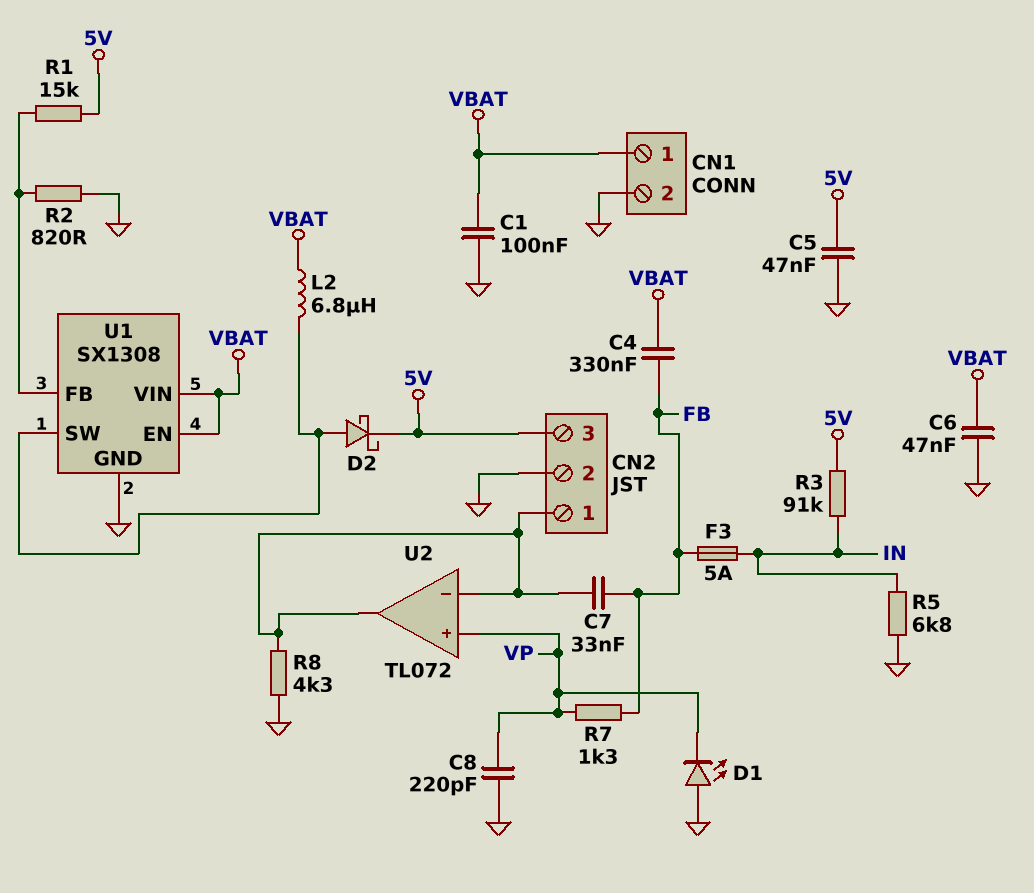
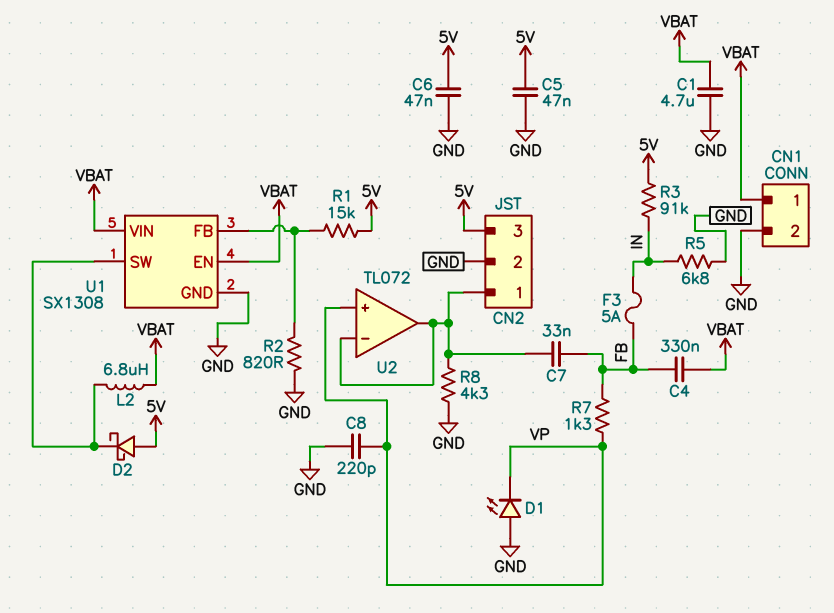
C1: 100nF (GND, VBAT) -> 4.7uF (GND, VBAT)
C6: 47nF (GND, VBAT) -> 47nF (5V, GND)
D2: schottky (A U1/SW, K 5V) -> schottky (A 5V, K U1/SW)

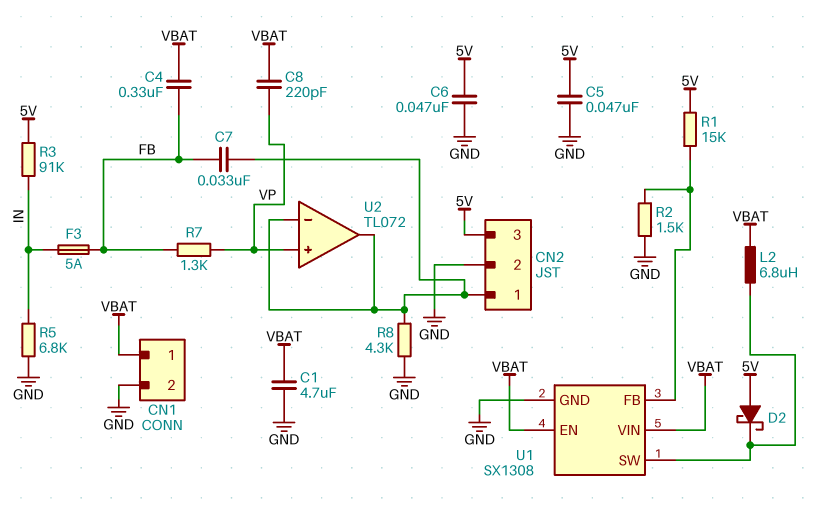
C8: 220pF (GND, VP) -> 220pF (VBAT, VP)
D1: LED (A GND, K VP) -> none
R2: 820 (GND, U1/FB) -> 1.5k (GND, U1/FB)

